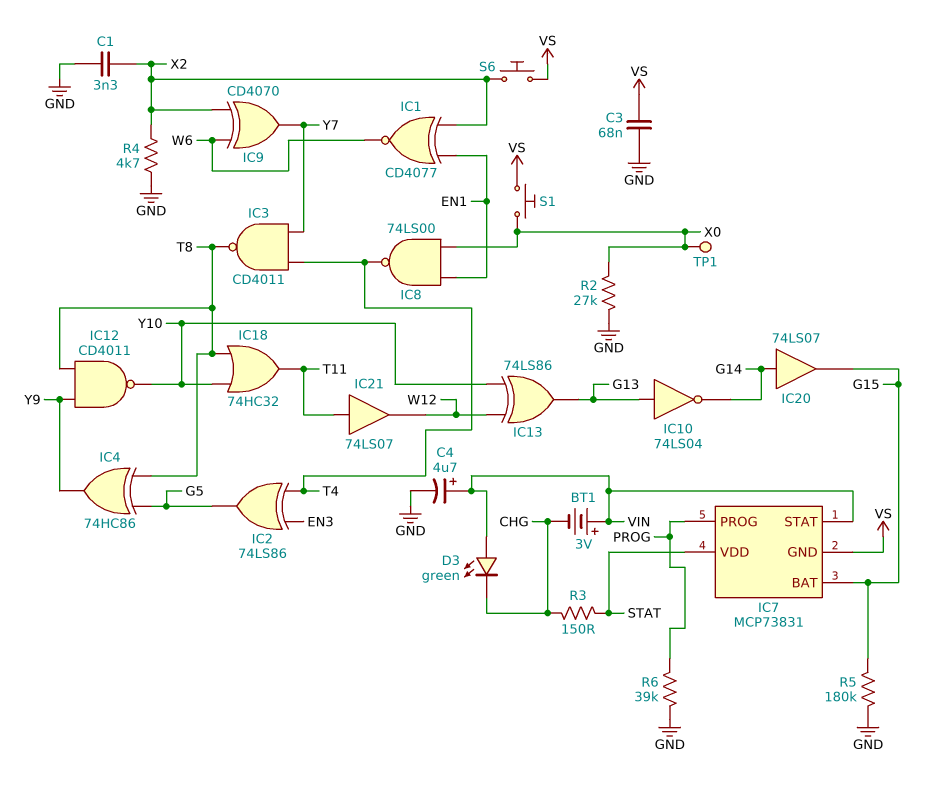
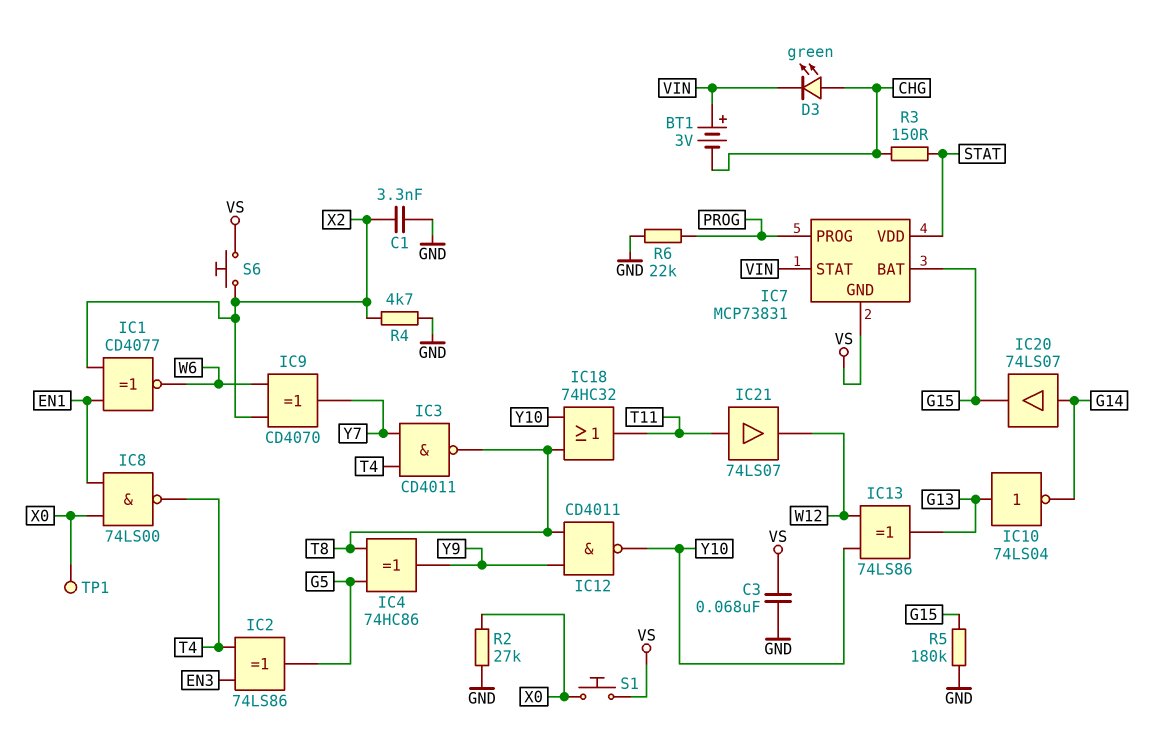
C4: 4.7uF (plus VIN, minus GND) -> none
D3: LED green (A VIN, K CHG) -> LED green (A CHG, K VIN)
R6: 39k (GND, PROG) -> 22k (GND, PROG)

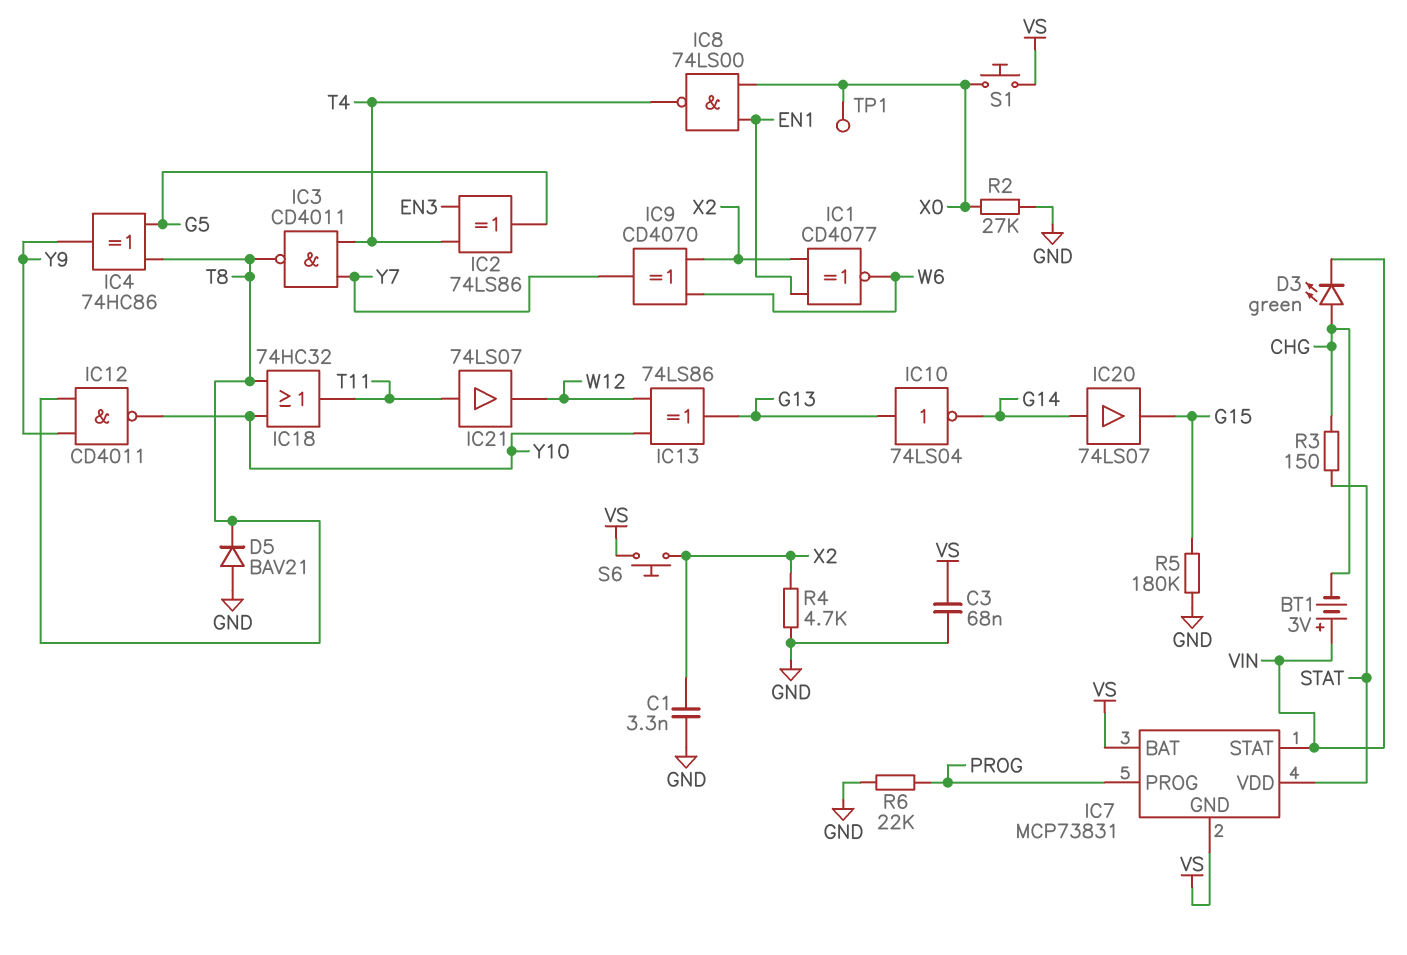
D5: none -> diode BAV21 (A GND, K T8)
IC7 pin BAT: G15 -> VS

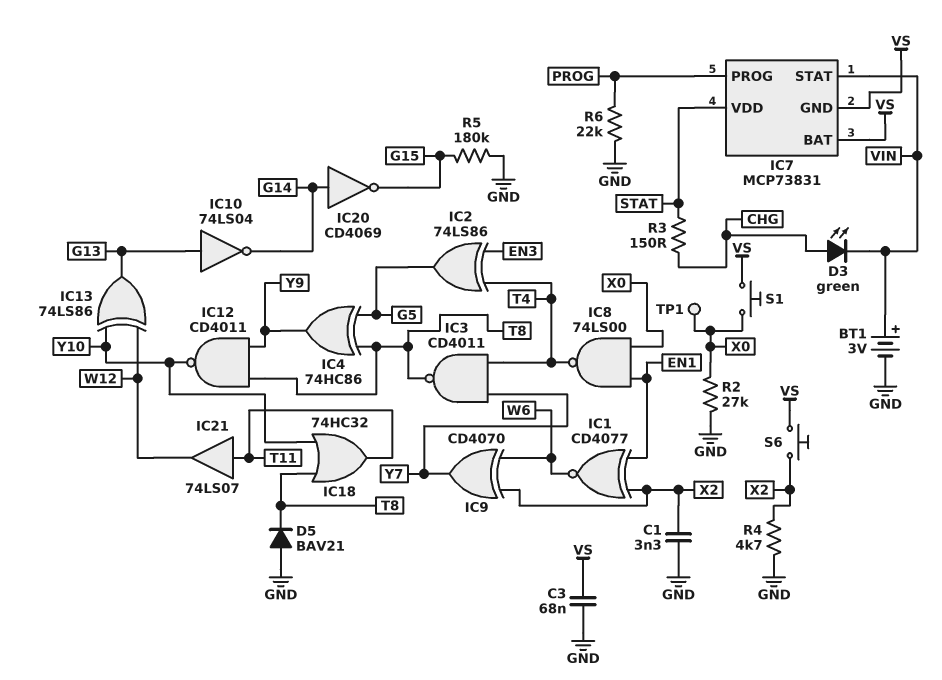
BT1: 3V (plus VIN, minus CHG) -> 3V (plus VIN, minus GND)
IC20: buffer 74LS07 (in G14, out G15) -> NOT CD4069 (in G14, out G15)

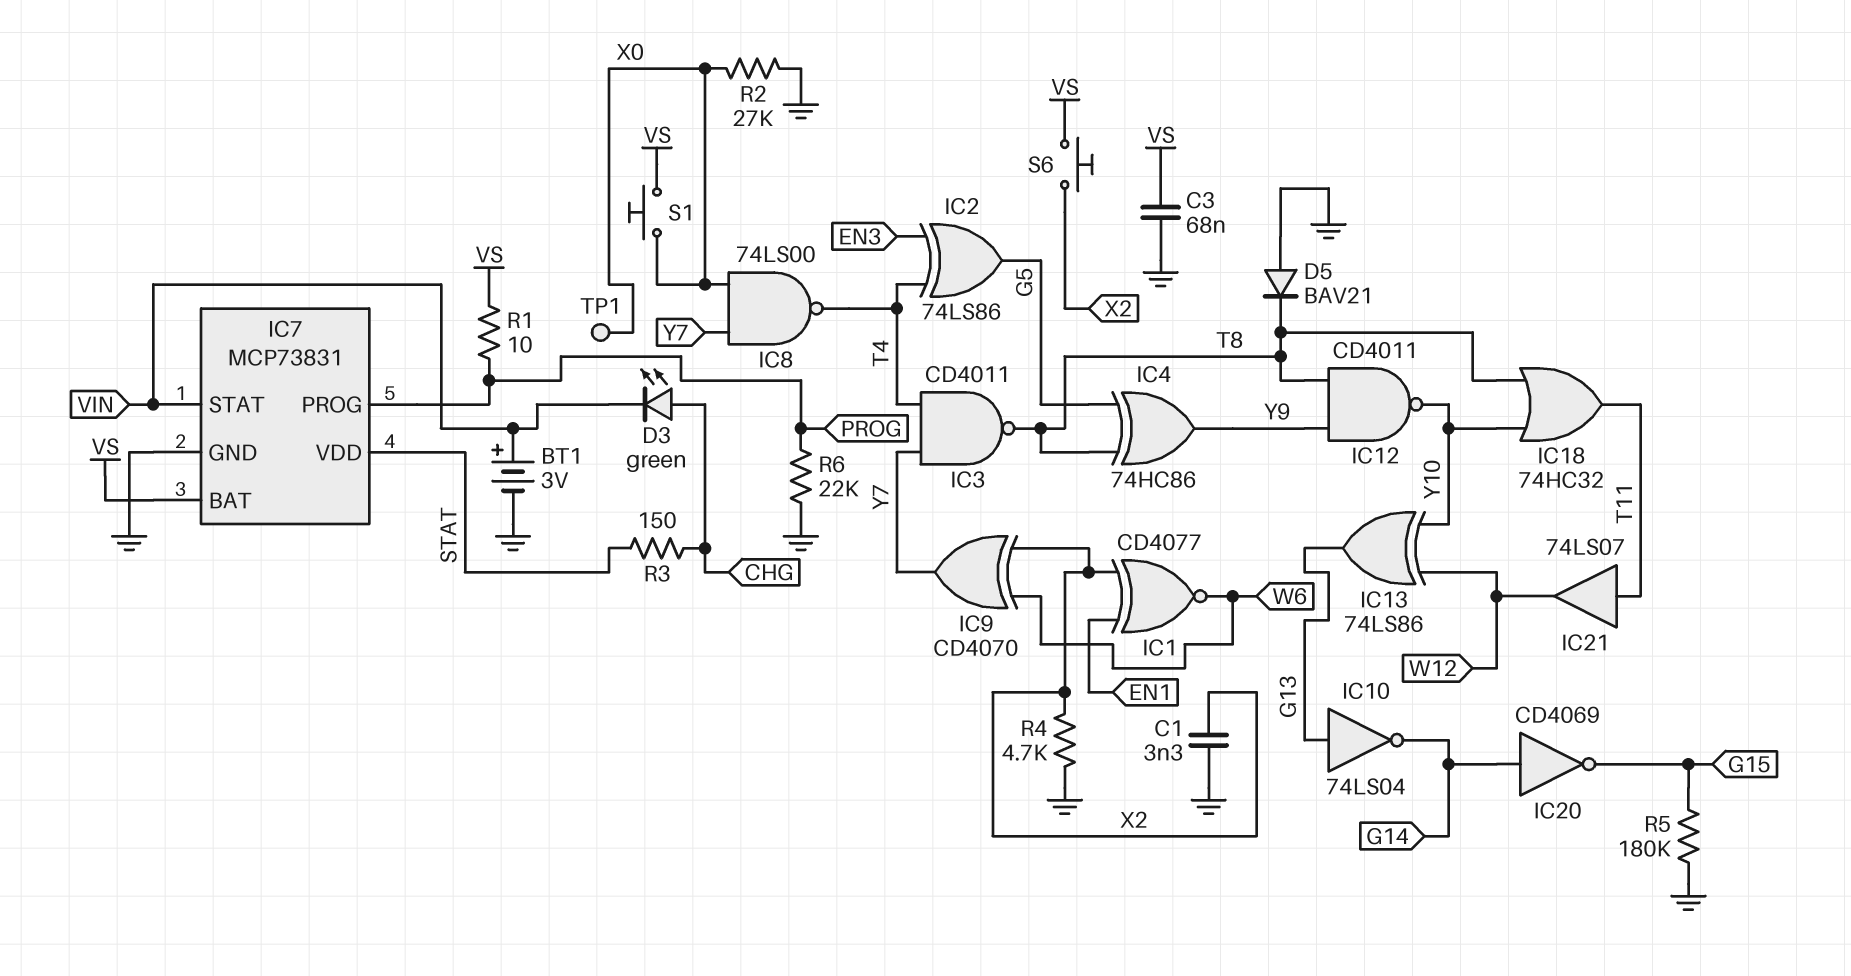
IC7 pin GND: VS -> GND
IC8: NAND 74LS00 (in EN1, in X0, out T4) -> NAND 74LS00 (in X0, in Y7, out T4)
R1: none -> 10 (PROG, VS)

